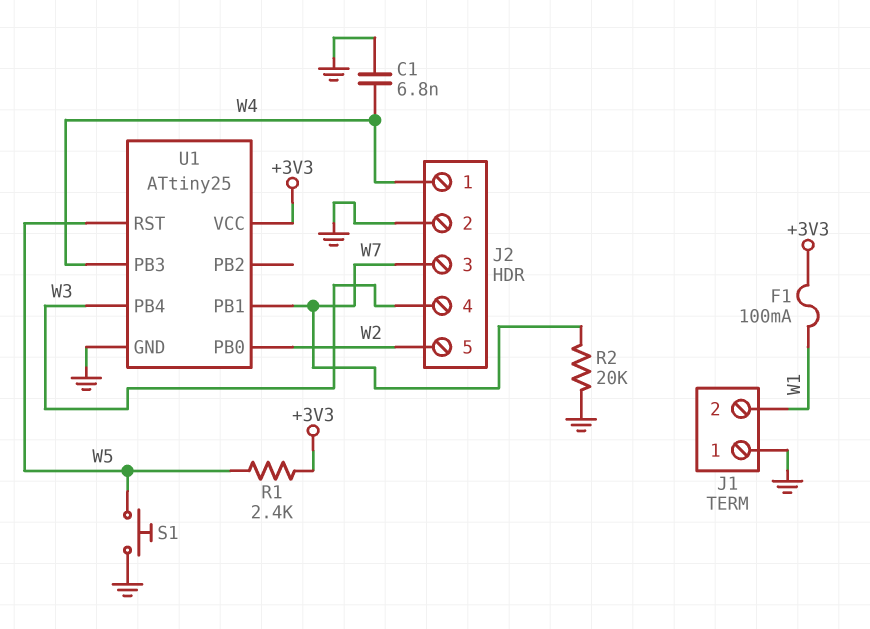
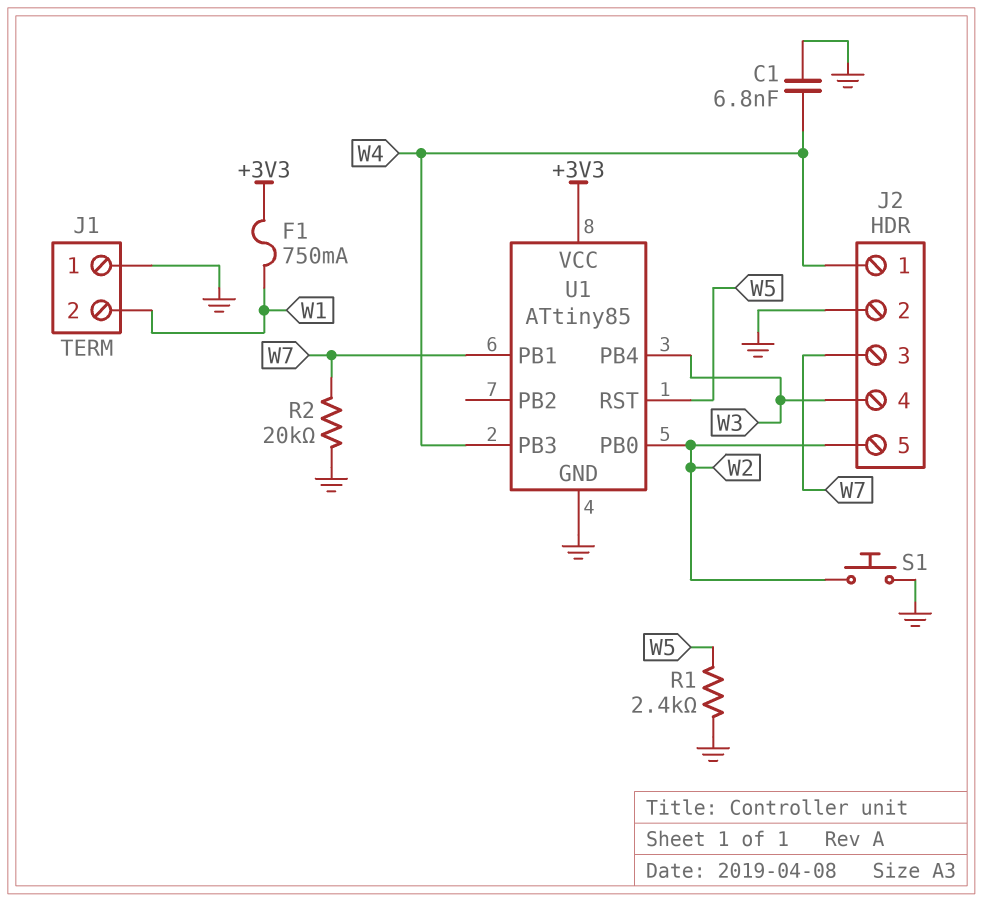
F1: 100mA (+3V3, W1) -> 750mA (+3V3, W1)
R1: 2.4k (+3V3, W5) -> 2.4k (GND, W5)
S1: button (GND, W5) -> button (GND, W2)
U1: ATtiny25 -> ATtiny85

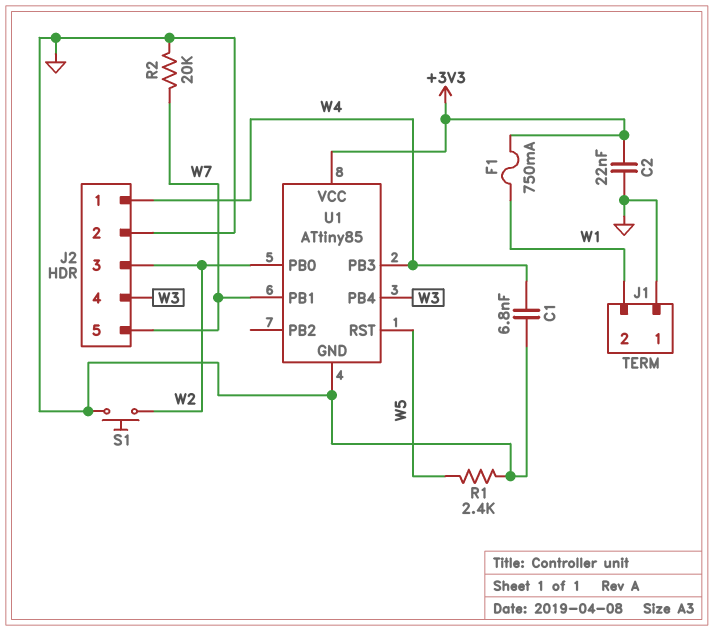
C2: none -> 22nF (+3V3, GND)
J2 pin 3: W7 -> W2
J2 pin 5: W2 -> W7

